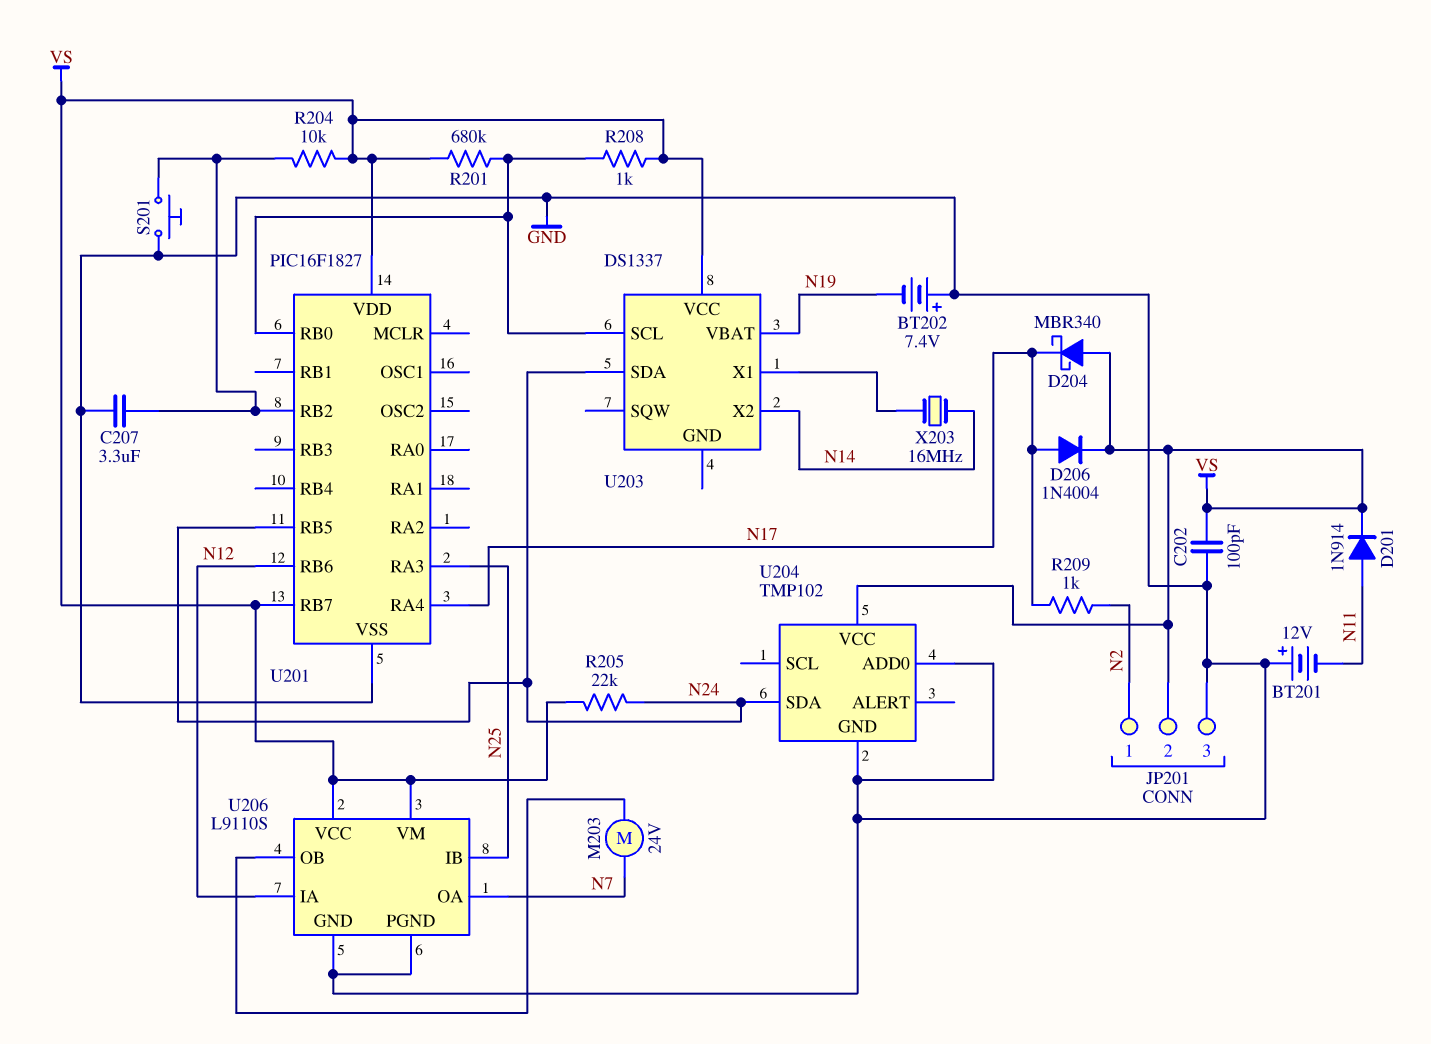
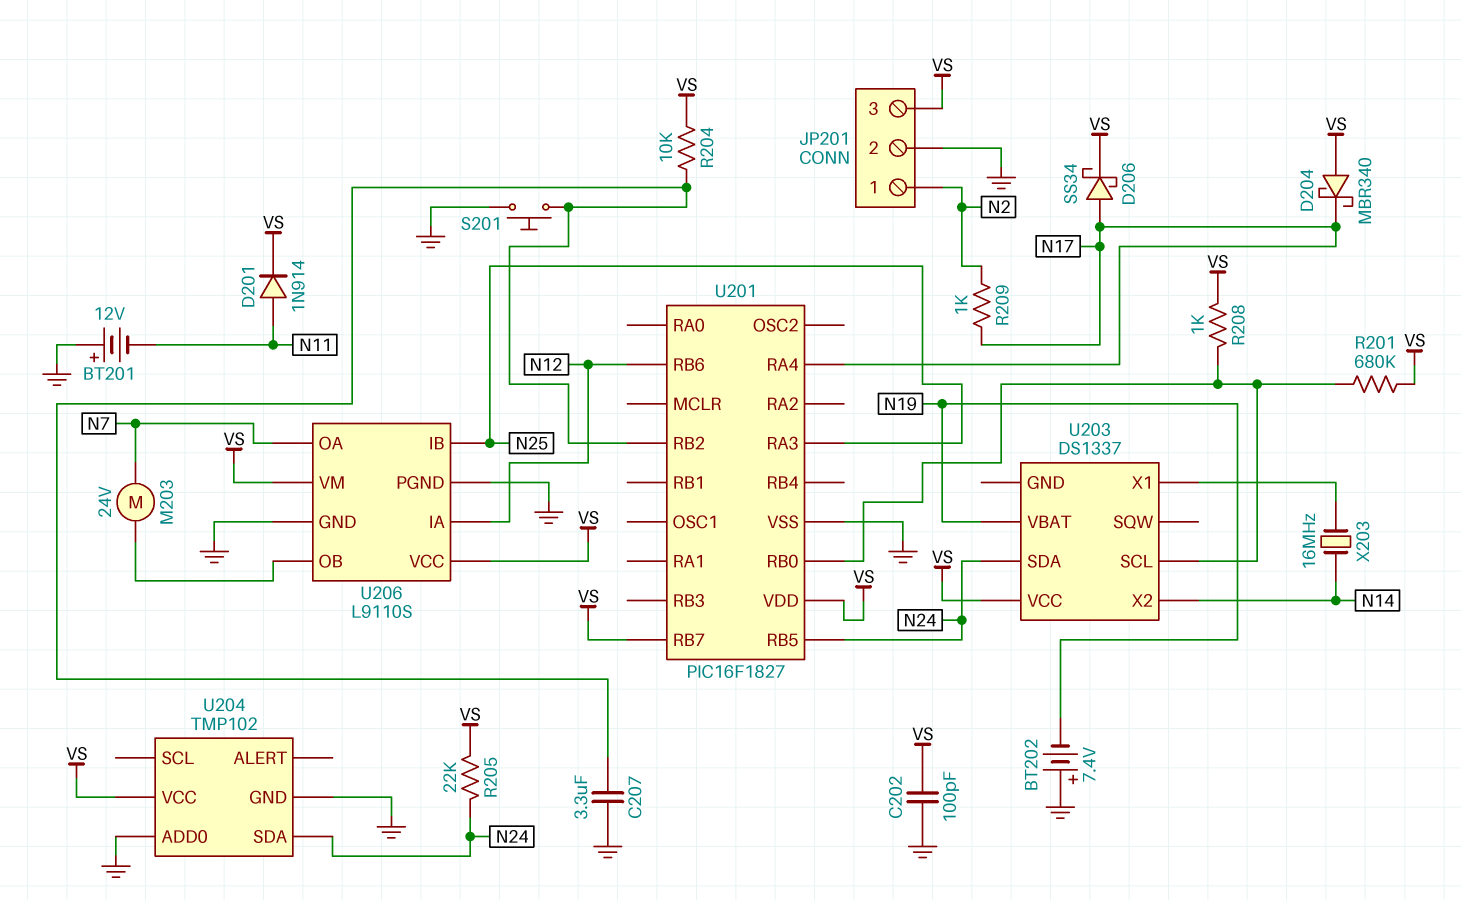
D206: diode 1N4004 (A N17, K VS) -> schottky SS34 (A N17, K VS)
JP201 pin 2: VS -> GND
JP201 pin 3: GND -> VS

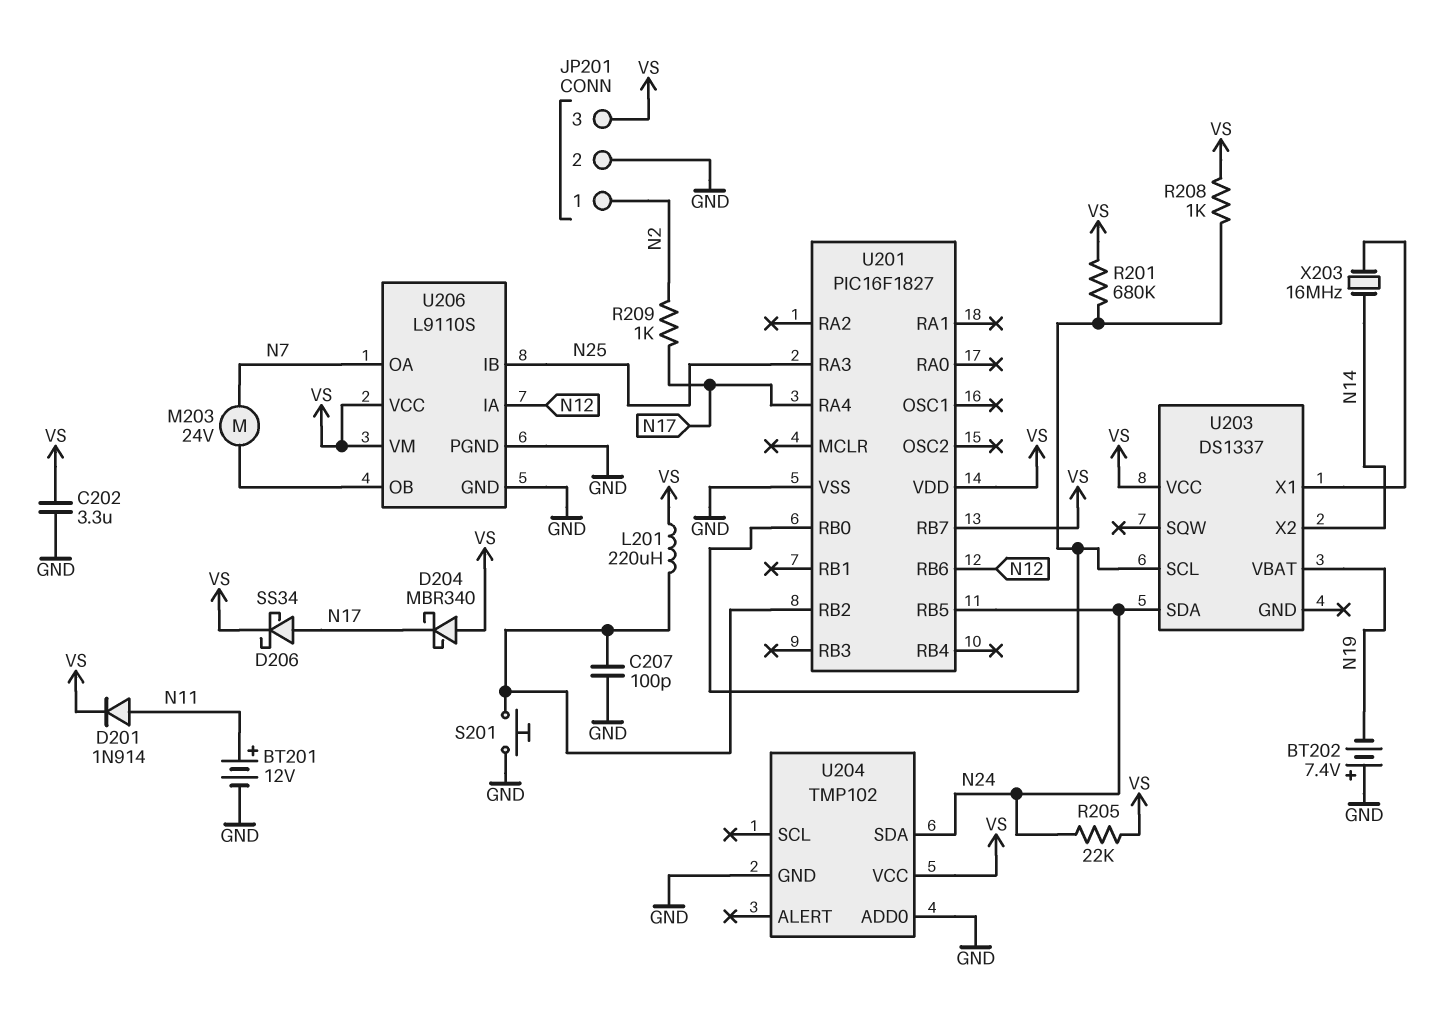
BT201: 12V (plus GND, minus N11) -> 12V (plus N11, minus GND)
C202: 100pF (GND, VS) -> 3.3uF (GND, VS)
C207: 3.3uF (GND, U201/RB2) -> 100pF (GND, U201/RB2)
L201: none -> 220uH (U201/RB2, VS)
R204: 10k (U201/RB2, VS) -> none

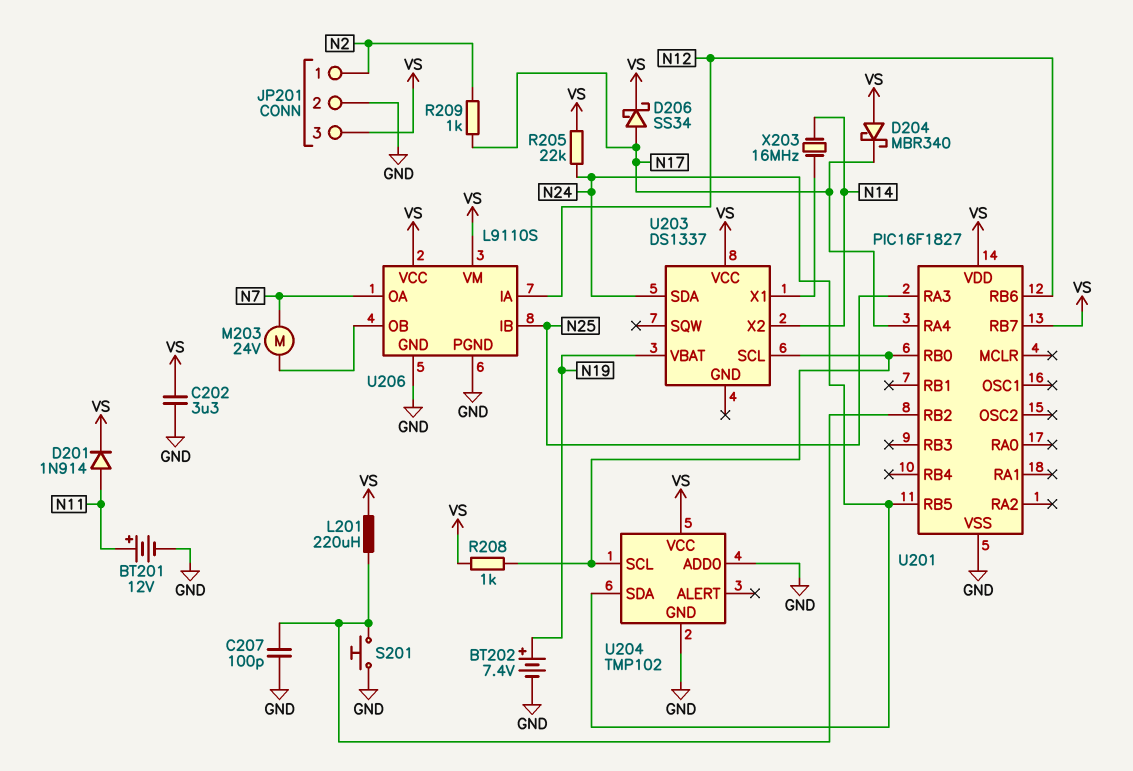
BT202: 7.4V (plus GND, minus N19) -> 7.4V (plus N19, minus GND)
R201: 680k (U201/RB0, VS) -> none
U204 pin SCL: none -> U201/RB0

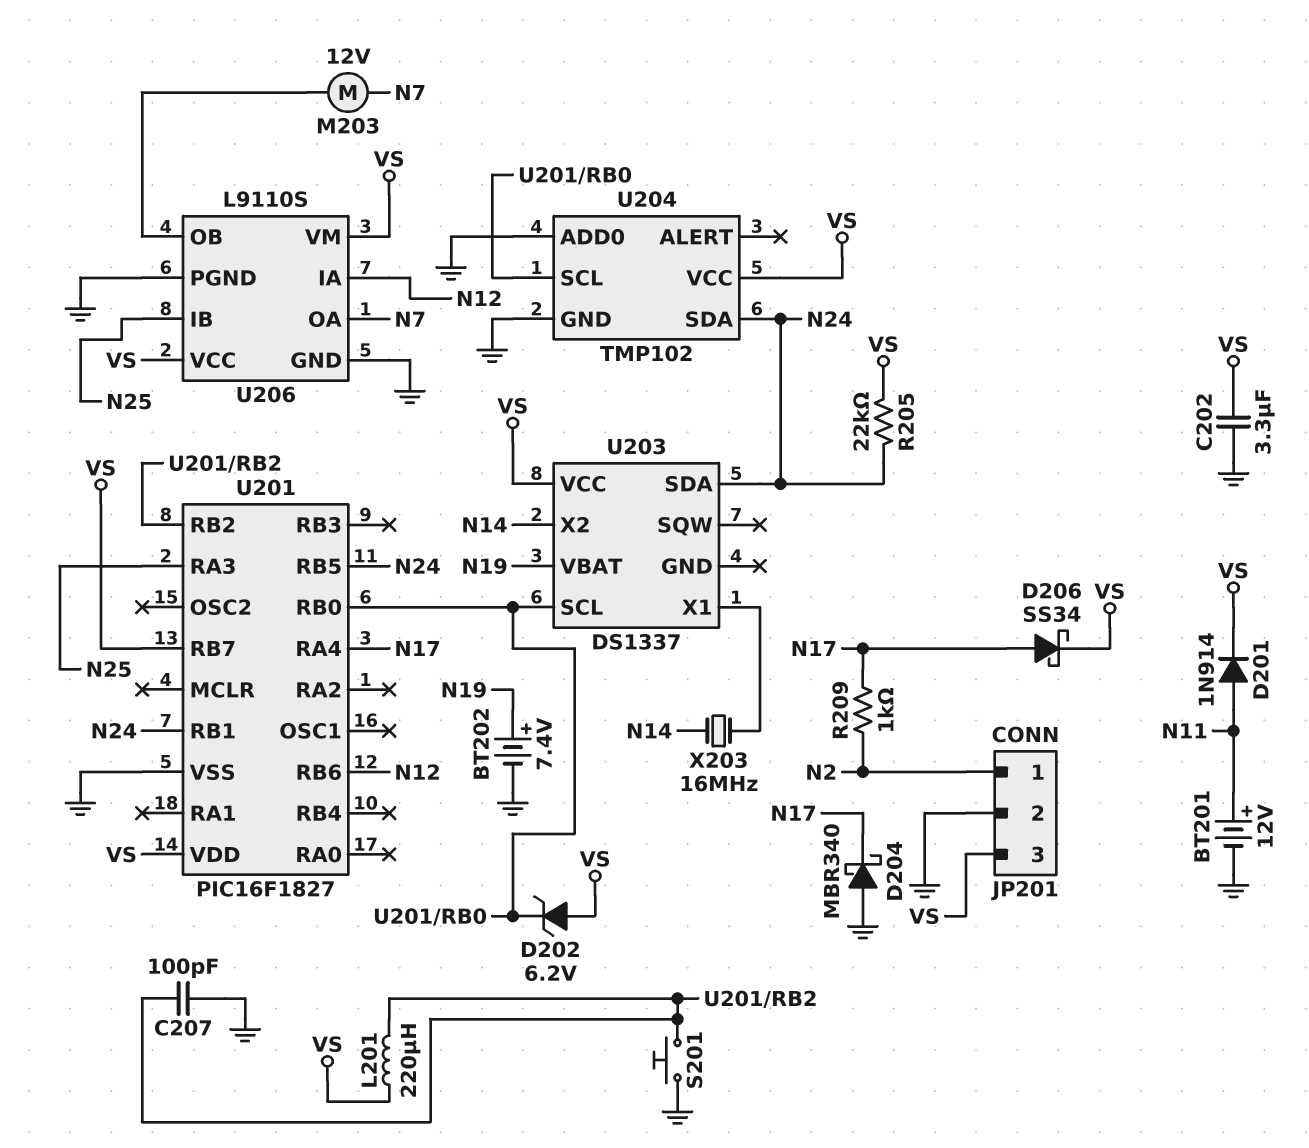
D202: none -> zener 6.2V (A VS, K U201/RB0)
D204: schottky MBR340 (A VS, K N17) -> schottky MBR340 (A GND, K N17)
M203: motor 24V (N7, U206/OB) -> motor 12V (N7, U206/OB)
R208: 1k (U201/RB0, VS) -> none
U201 pin RB1: none -> N24

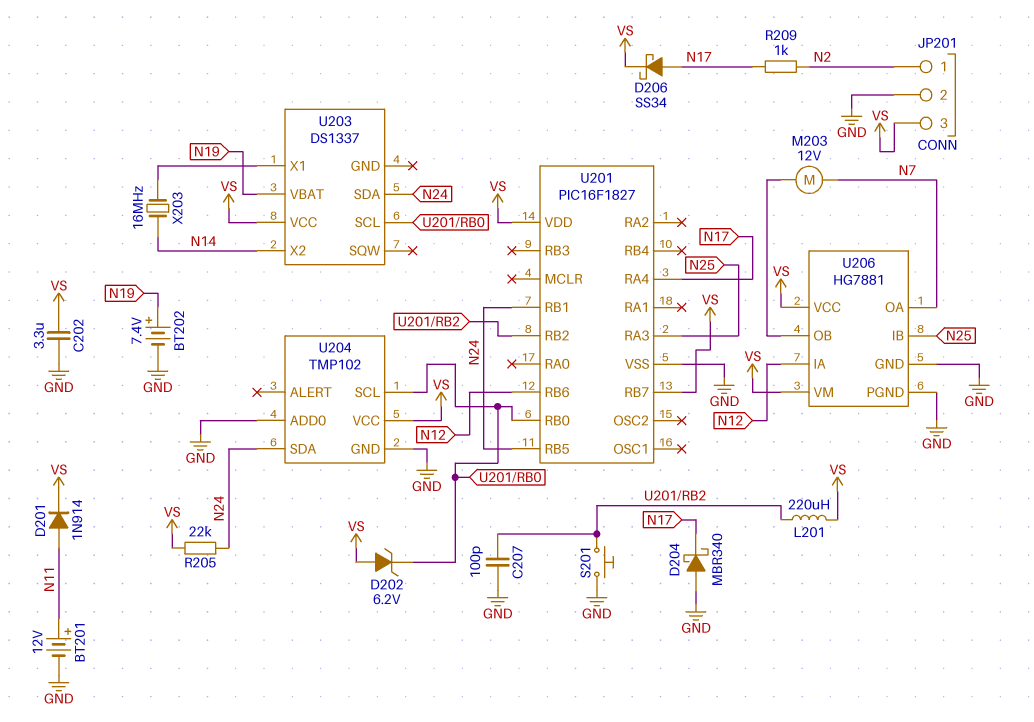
U206: L9110S -> HG7881

